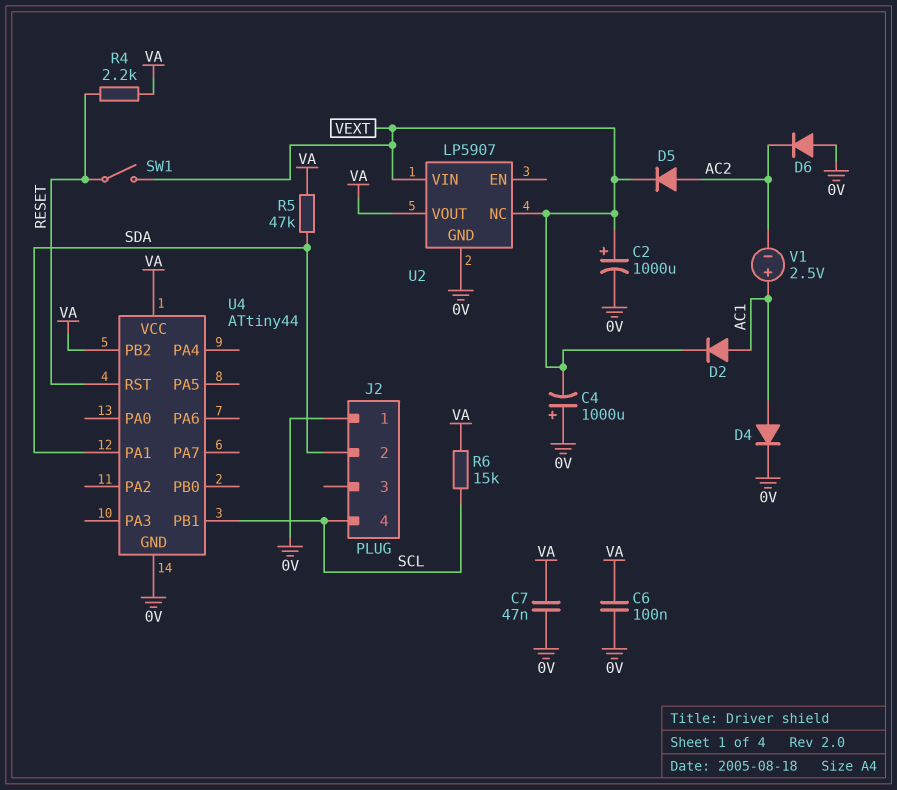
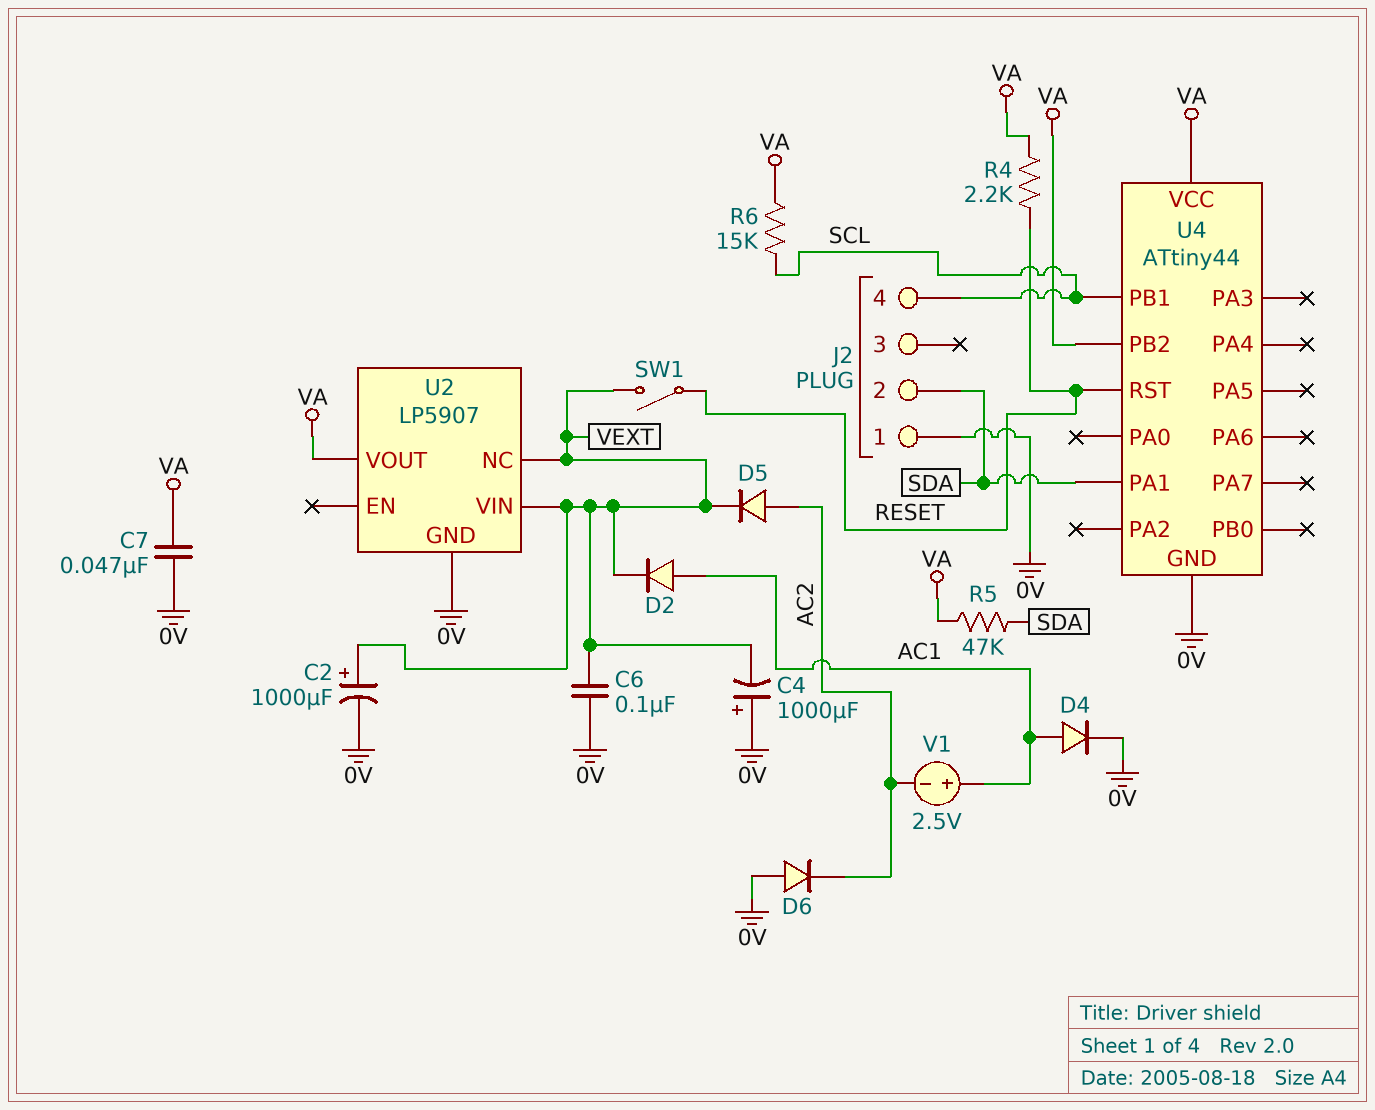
C6: 100nF (0V, VA) -> 100nF (0V, VEXT)

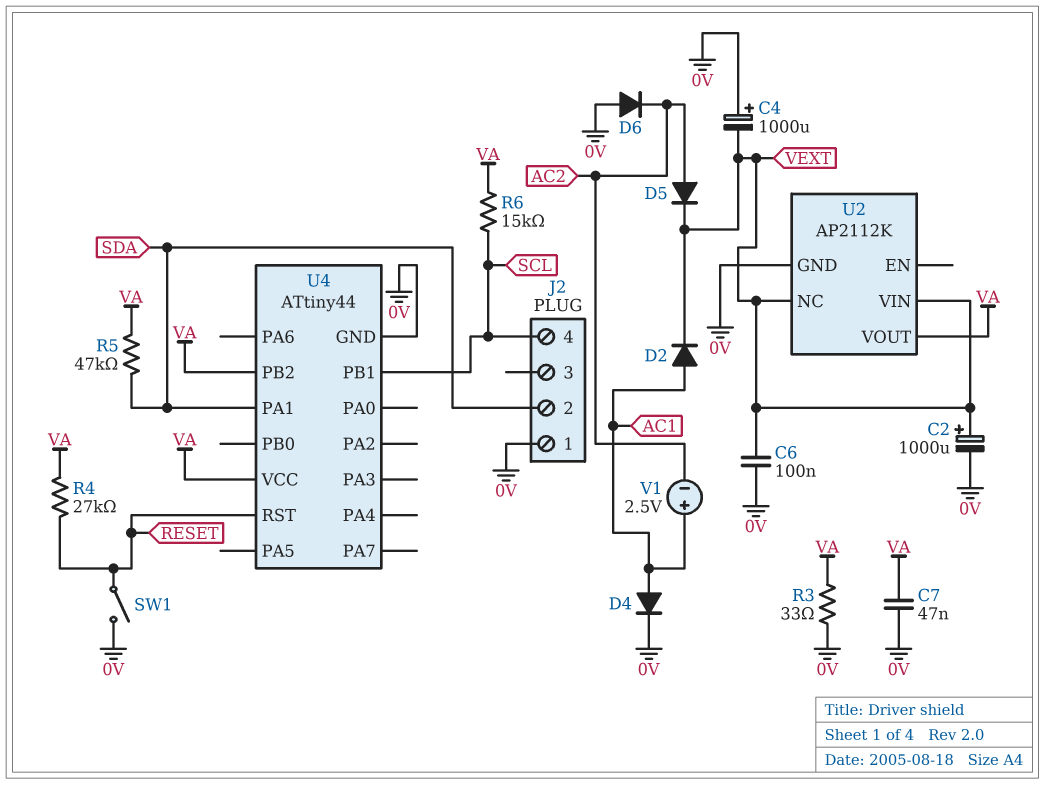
R3: none -> 33 (0V, VA)
R4: 2.2k (RESET, VA) -> 27k (RESET, VA)
SW1: switch (RESET, VEXT) -> switch (0V, RESET)
U2: LP5907 -> AP2112K

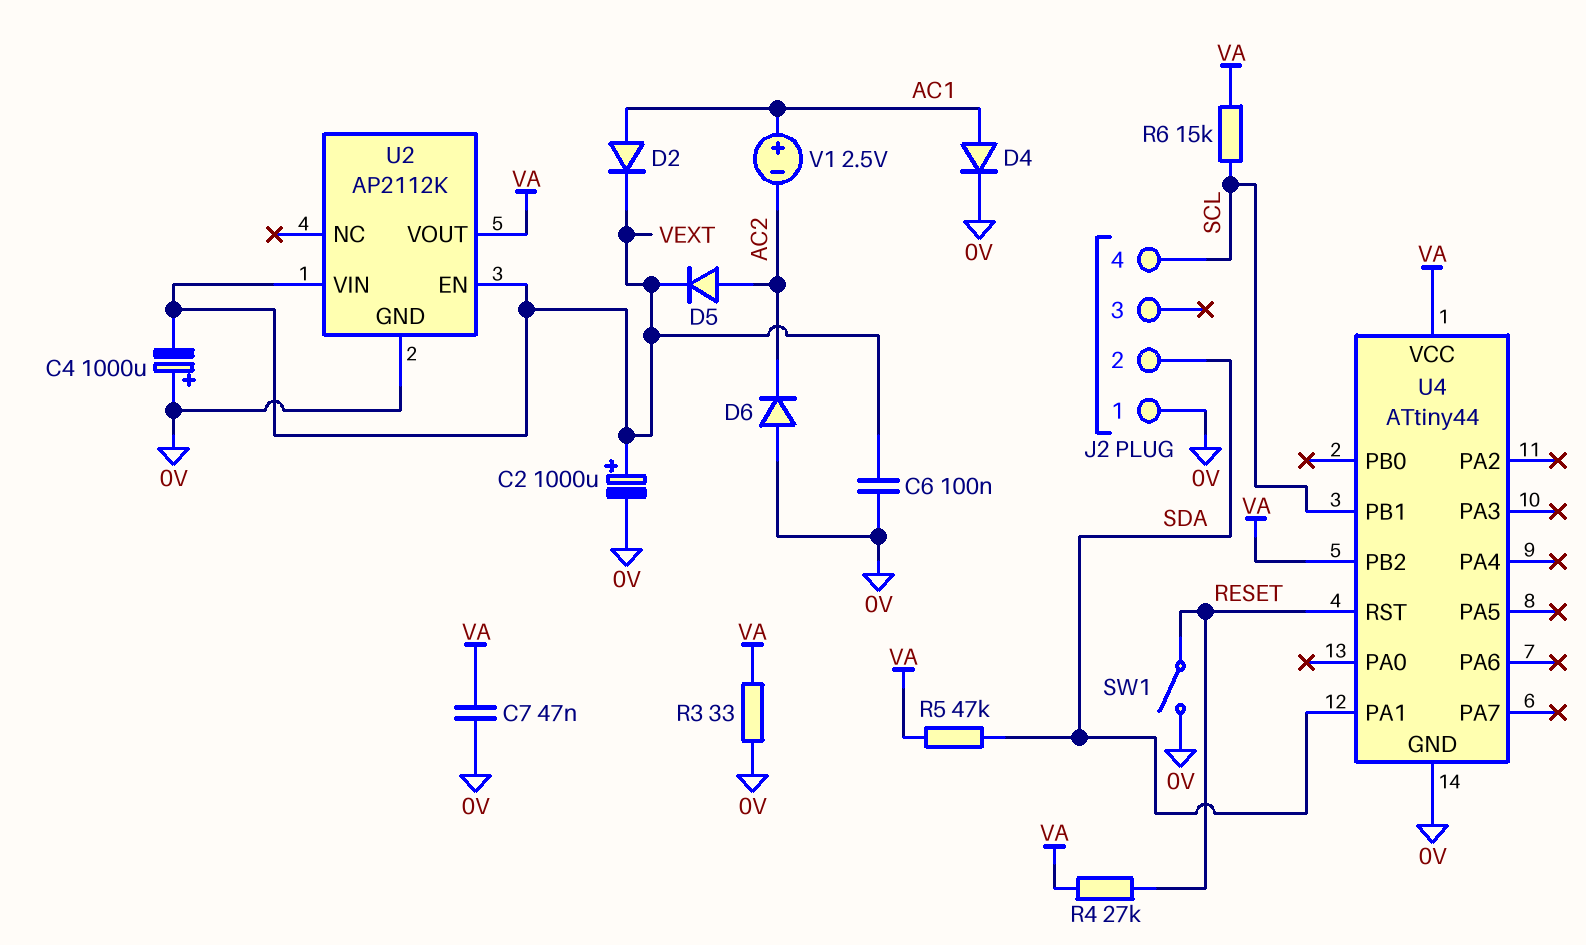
U2 pin EN: none -> VEXT
U2 pin NC: VEXT -> none

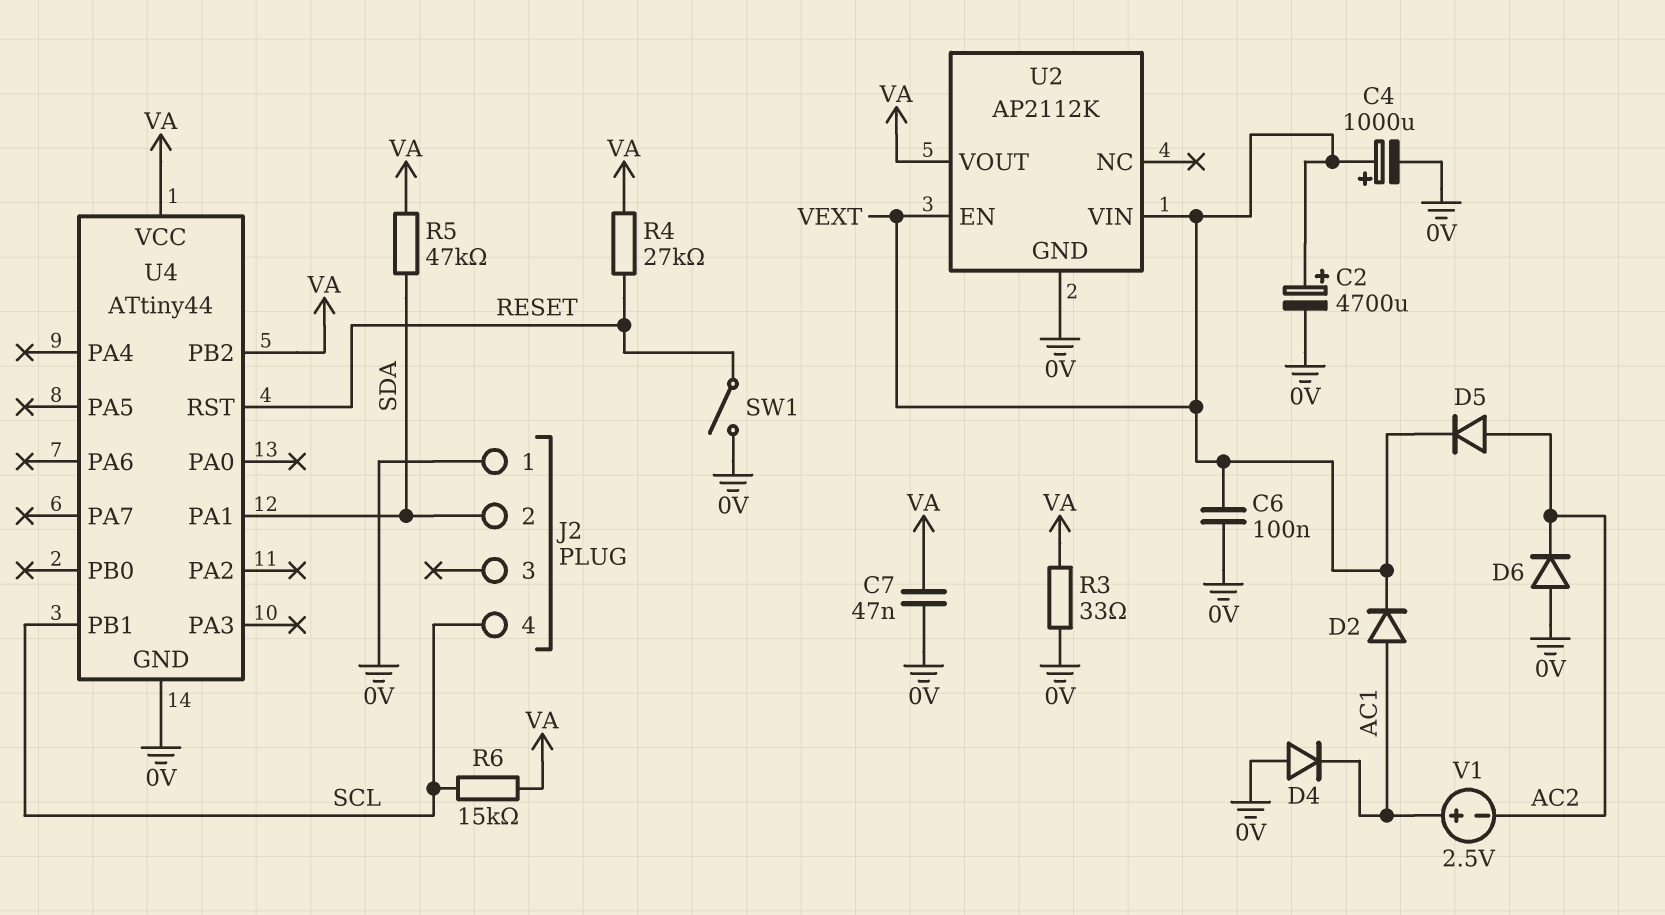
C2: 1000uF (plus VEXT, minus 0V) -> 4700uF (plus VEXT, minus 0V)
C4: 1000uF (plus 0V, minus VEXT) -> 1000uF (plus VEXT, minus 0V)
D4: diode (A AC1, K 0V) -> diode (A 0V, K AC1)

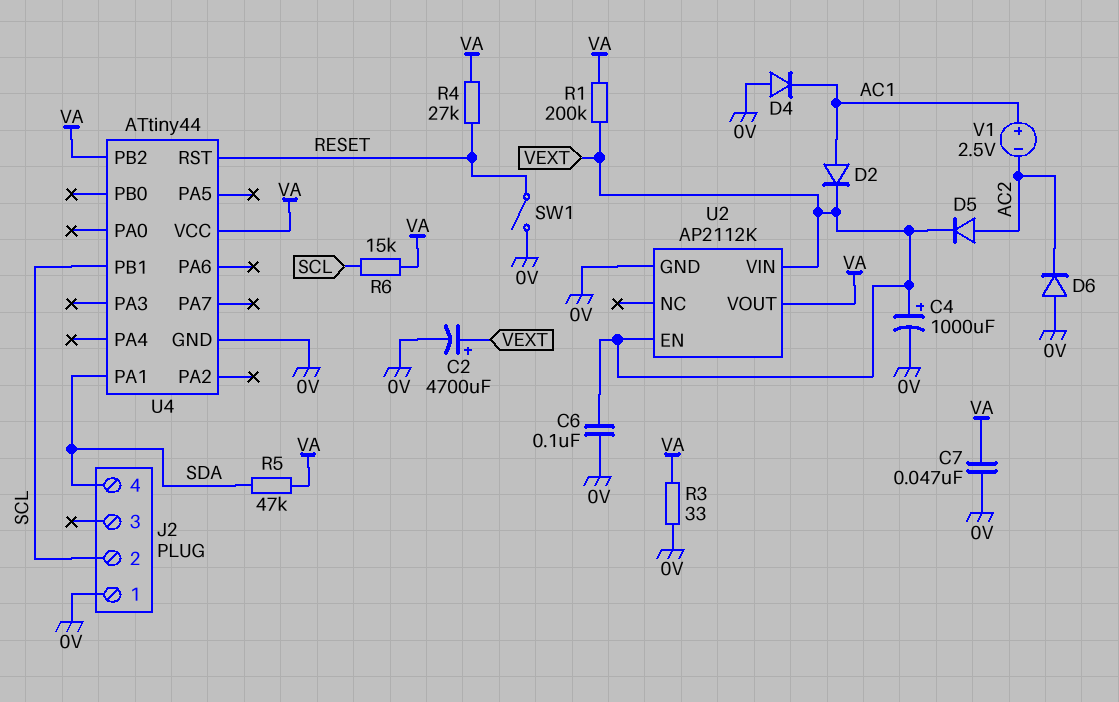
J2 pin 2: SDA -> SCL
J2 pin 4: SCL -> SDA
R1: none -> 200k (VA, VEXT)

